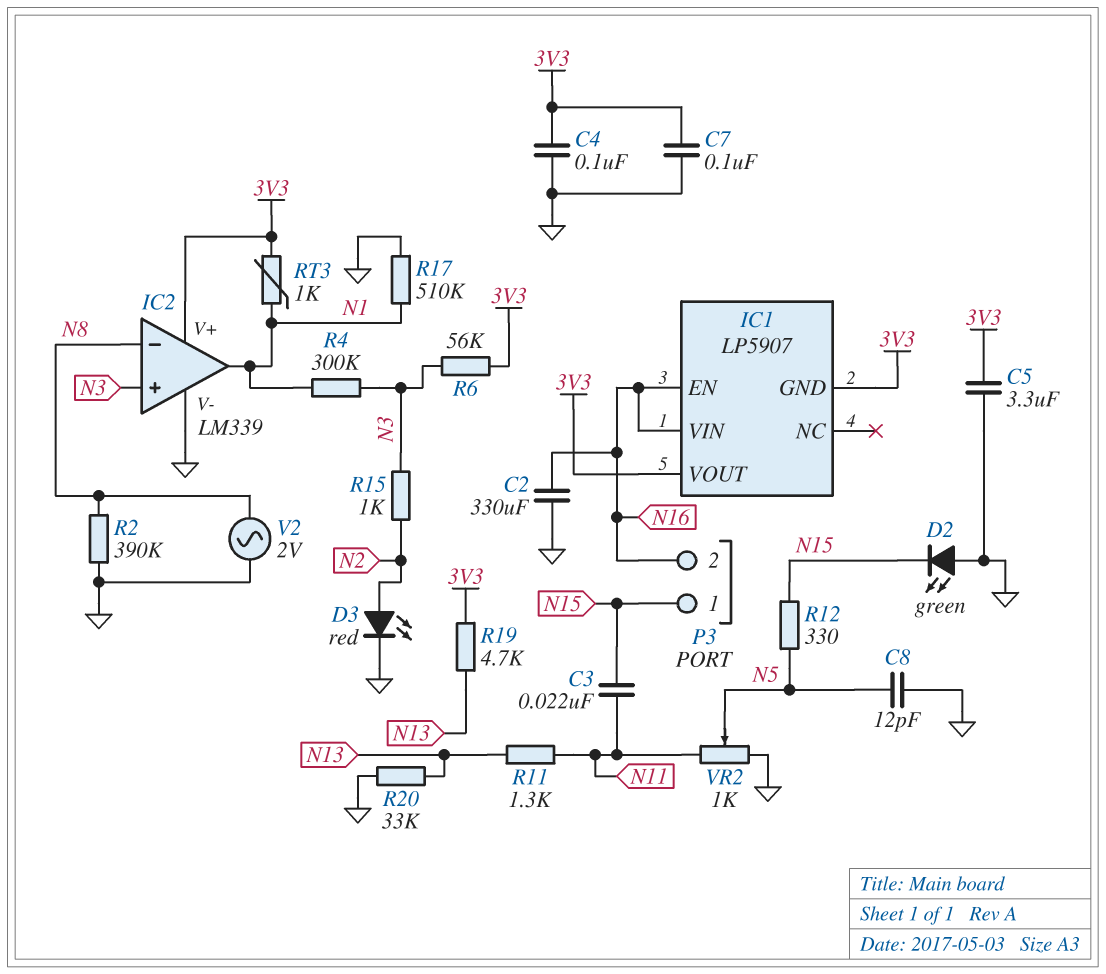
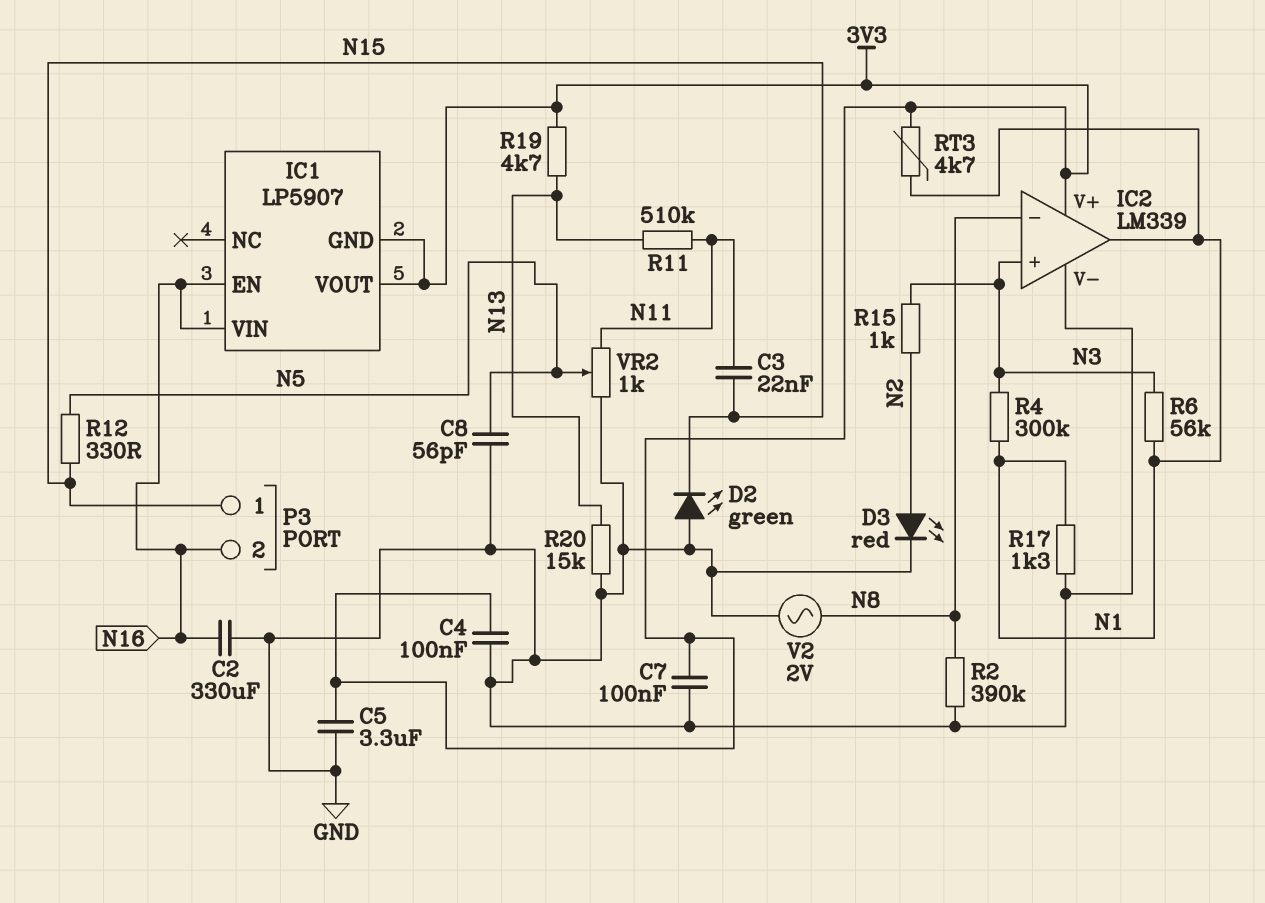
C8: 12pF (GND, N5) -> 56pF (GND, N5)
R6: 56k (3V3, N3) -> 56k (N1, N3)
R11: 1.3k (N11, N13) -> 510k (N11, N13)
R17: 510k (GND, N1) -> 1.3k (GND, N1)
R20: 33k (GND, N13) -> 15k (GND, N13)
RT3: 1k (3V3, N1) -> 4.7k (3V3, N1)

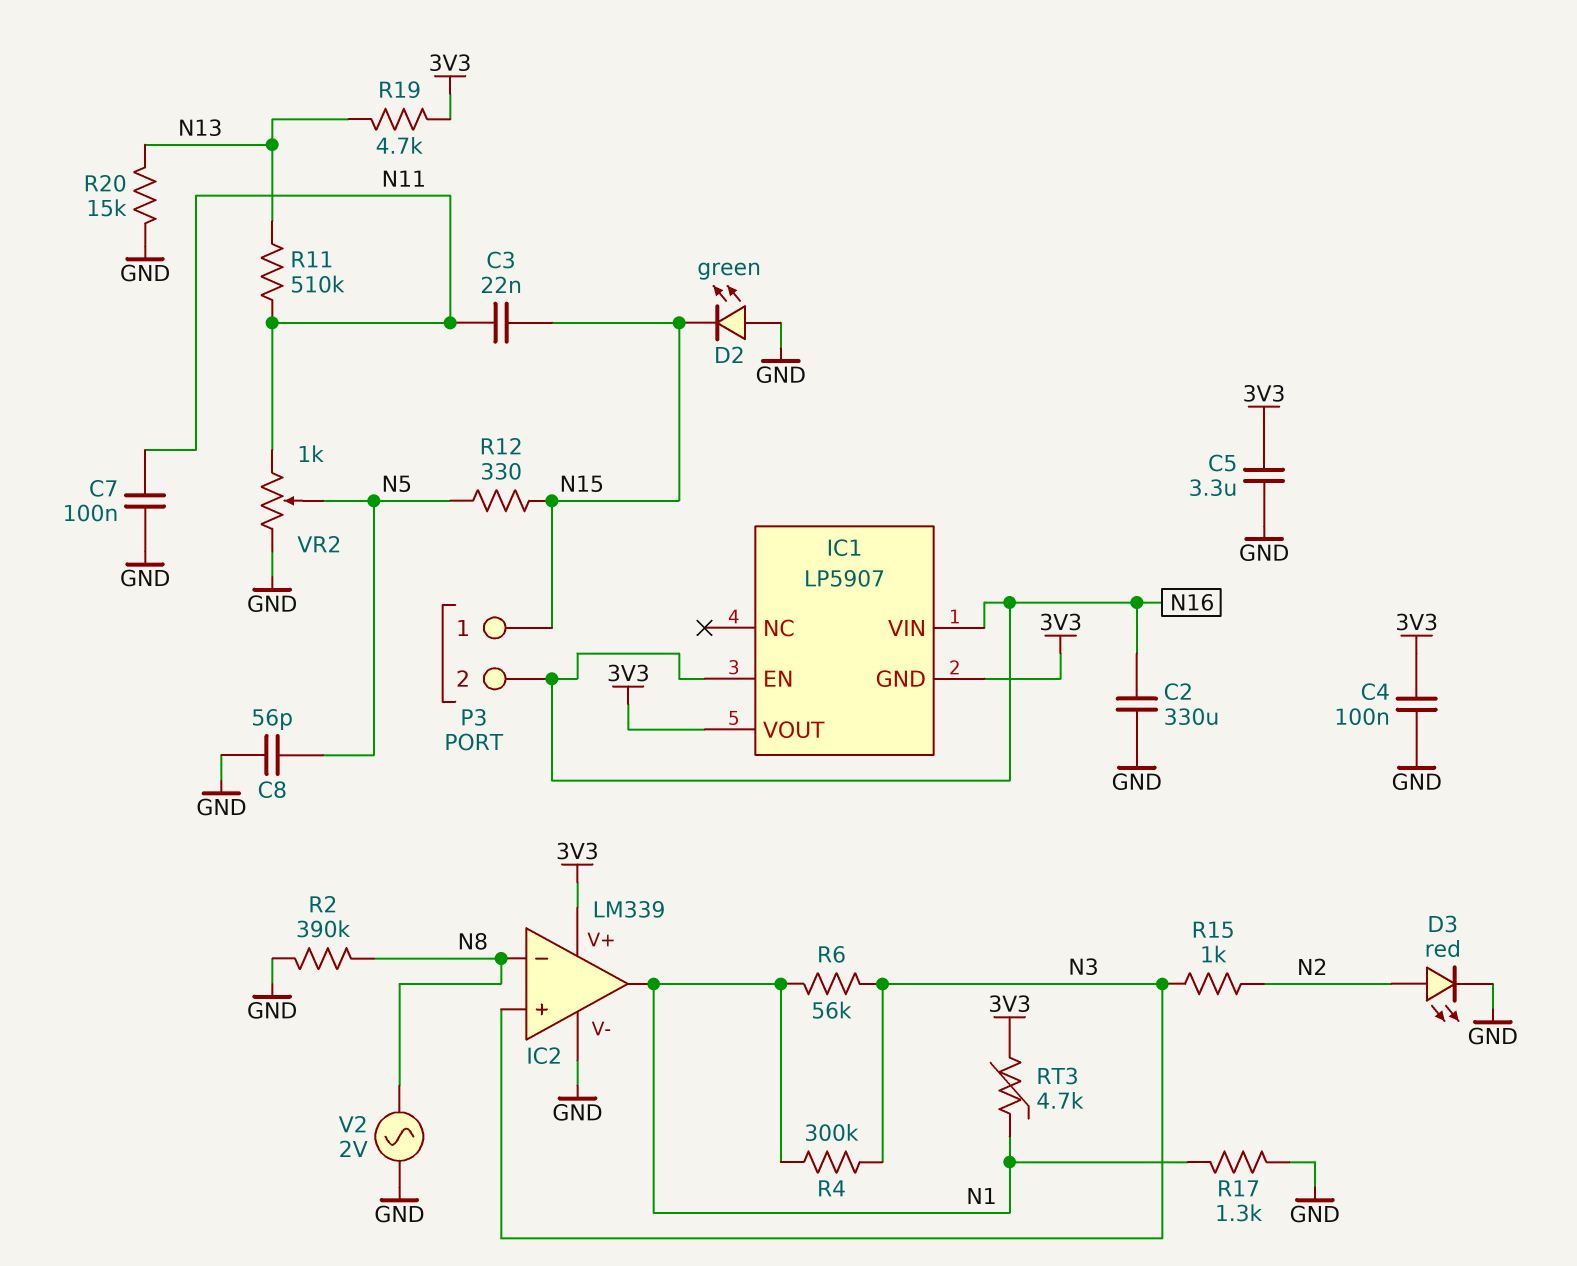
C7: 100nF (3V3, GND) -> 100nF (GND, N11)

